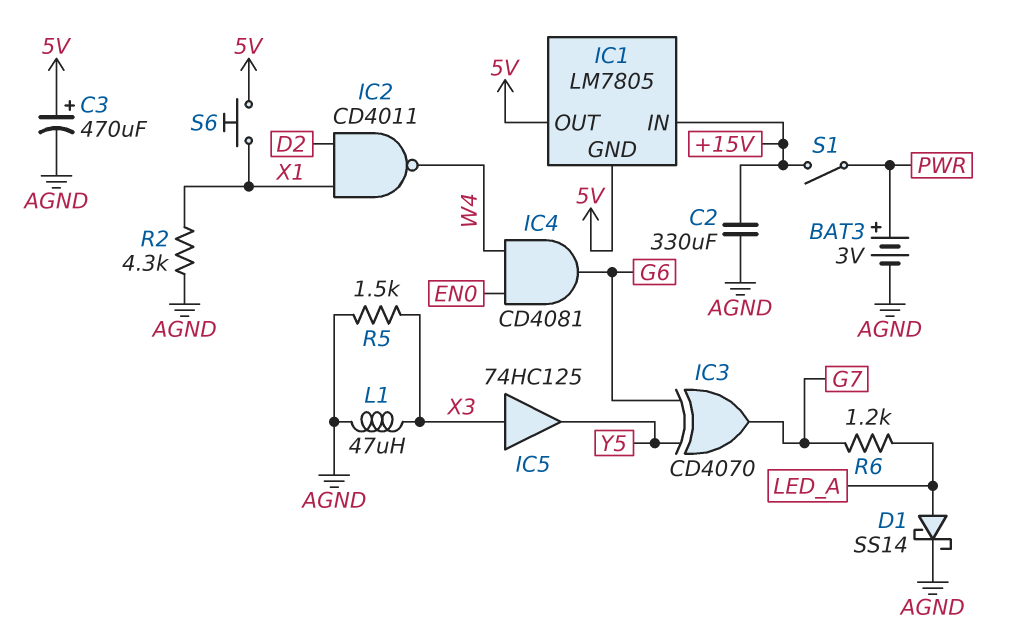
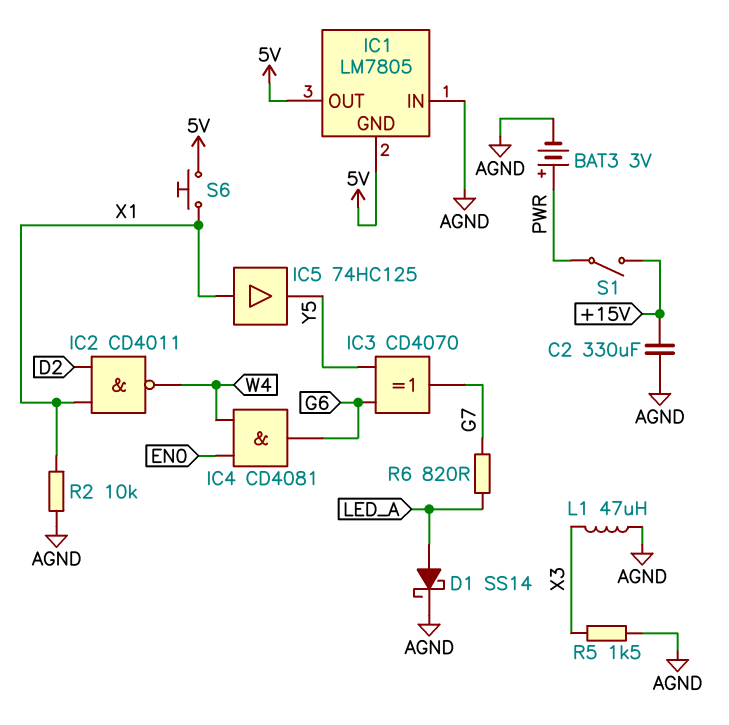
C3: 470uF (plus 5V, minus AGND) -> none
IC1 pin IN: +15V -> AGND
IC5: buffer 74HC125 (in X3, out Y5) -> buffer 74HC125 (in X1, out Y5)
R2: 4.3k (AGND, X1) -> 10k (AGND, X1)
R6: 1.2k (G7, LED_A) -> 820 (G7, LED_A)

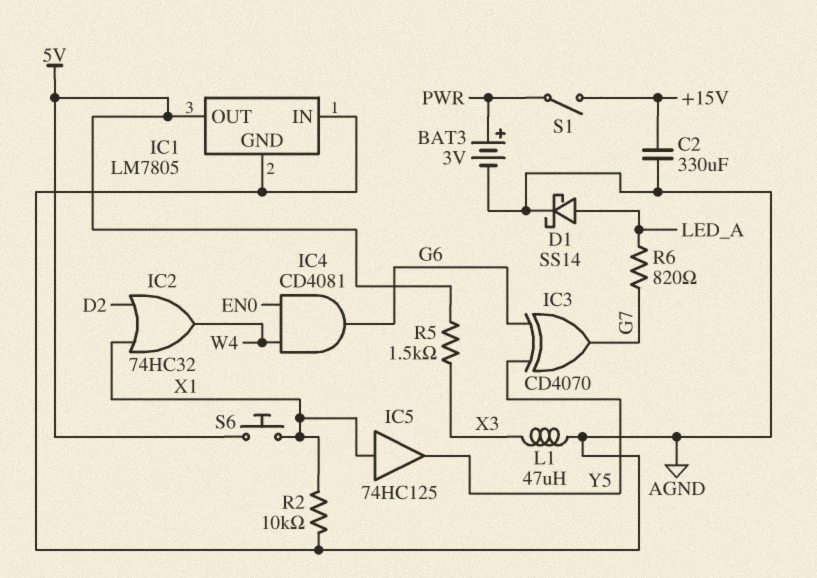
IC1 pin GND: 5V -> AGND
IC2: NAND CD4011 (in D2, in X1, out W4) -> OR 74HC32 (in D2, in X1, out W4)
R5: 1.5k (AGND, X3) -> 1.5k (5V, X3)

